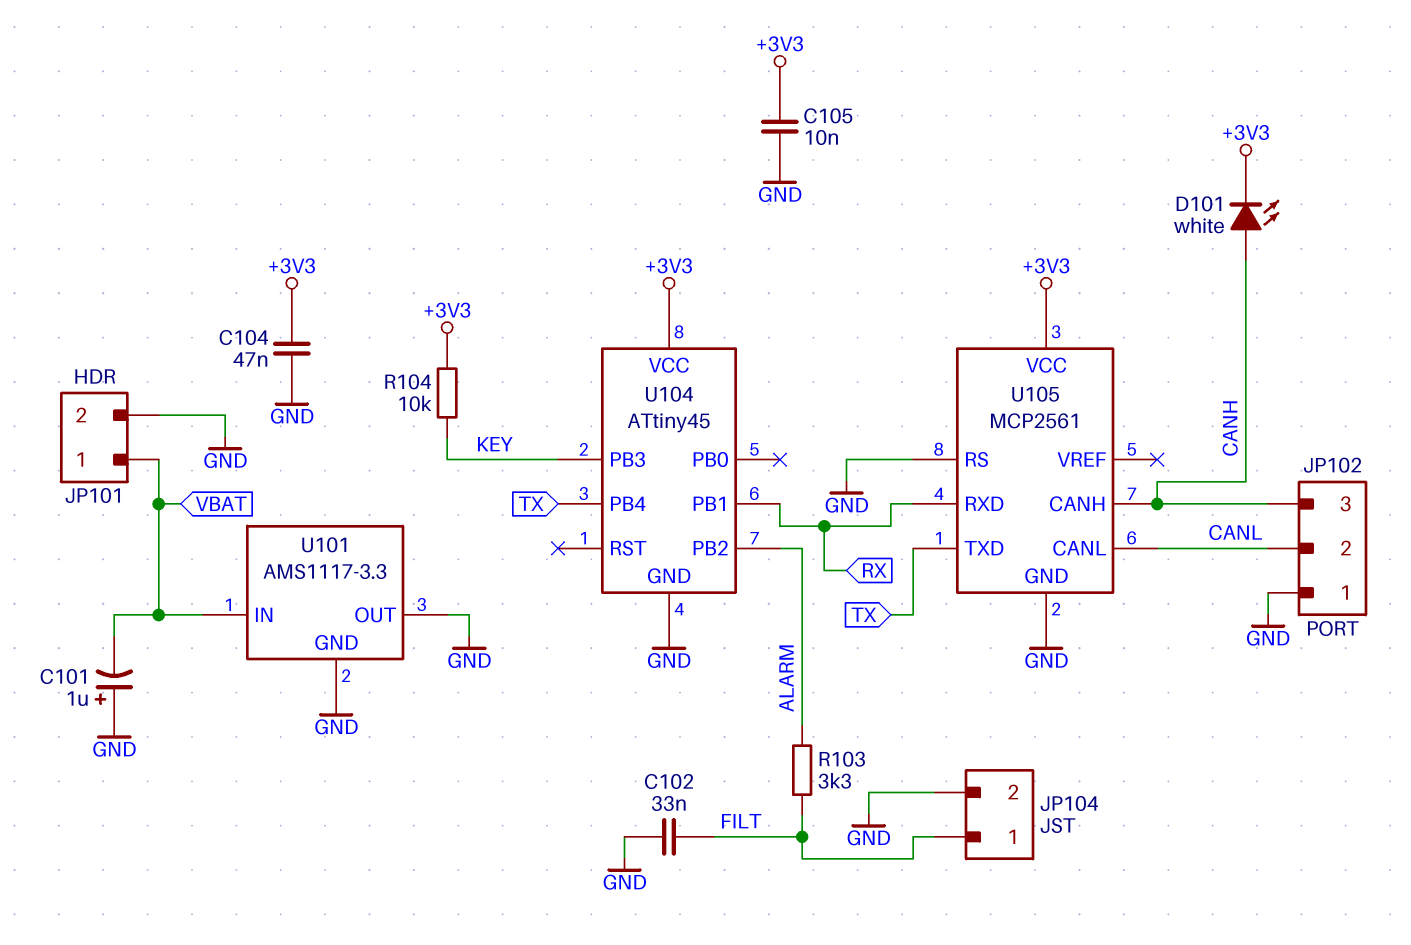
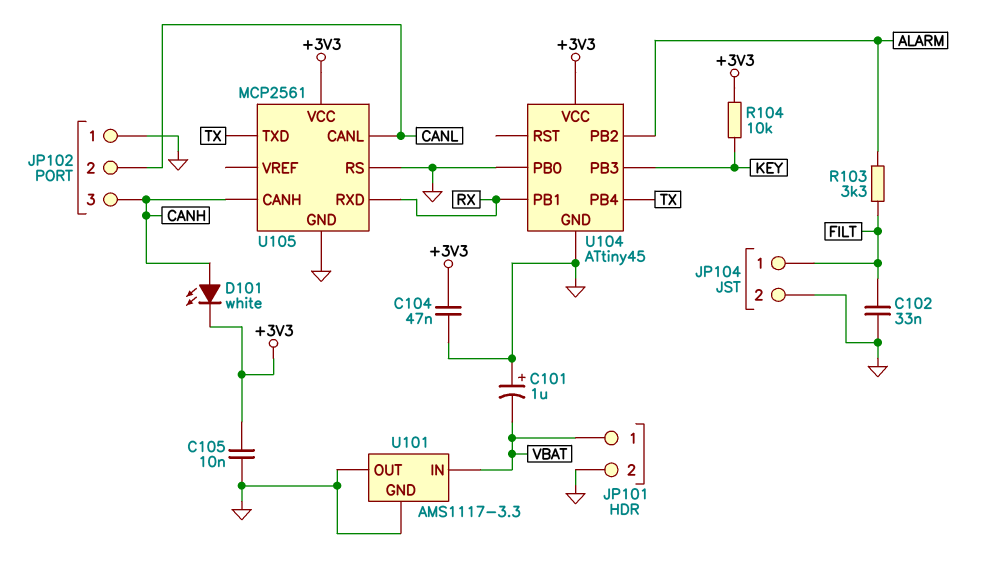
U104 pin PB0: none -> GND

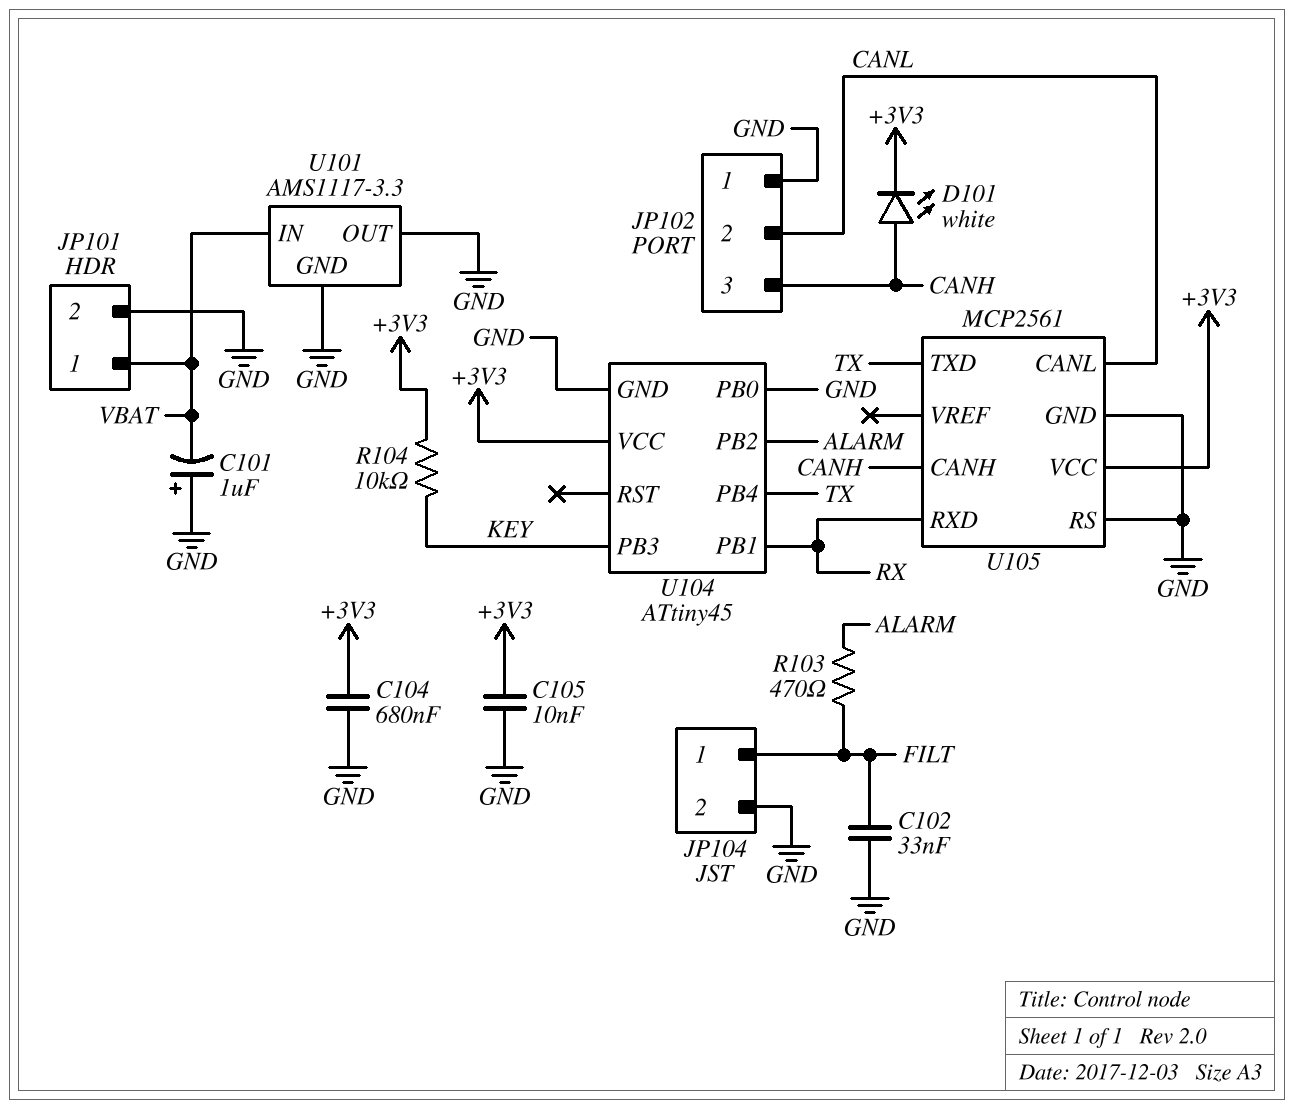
C104: 47nF (+3V3, GND) -> 680nF (+3V3, GND)
R103: 3.3k (ALARM, FILT) -> 470 (ALARM, FILT)

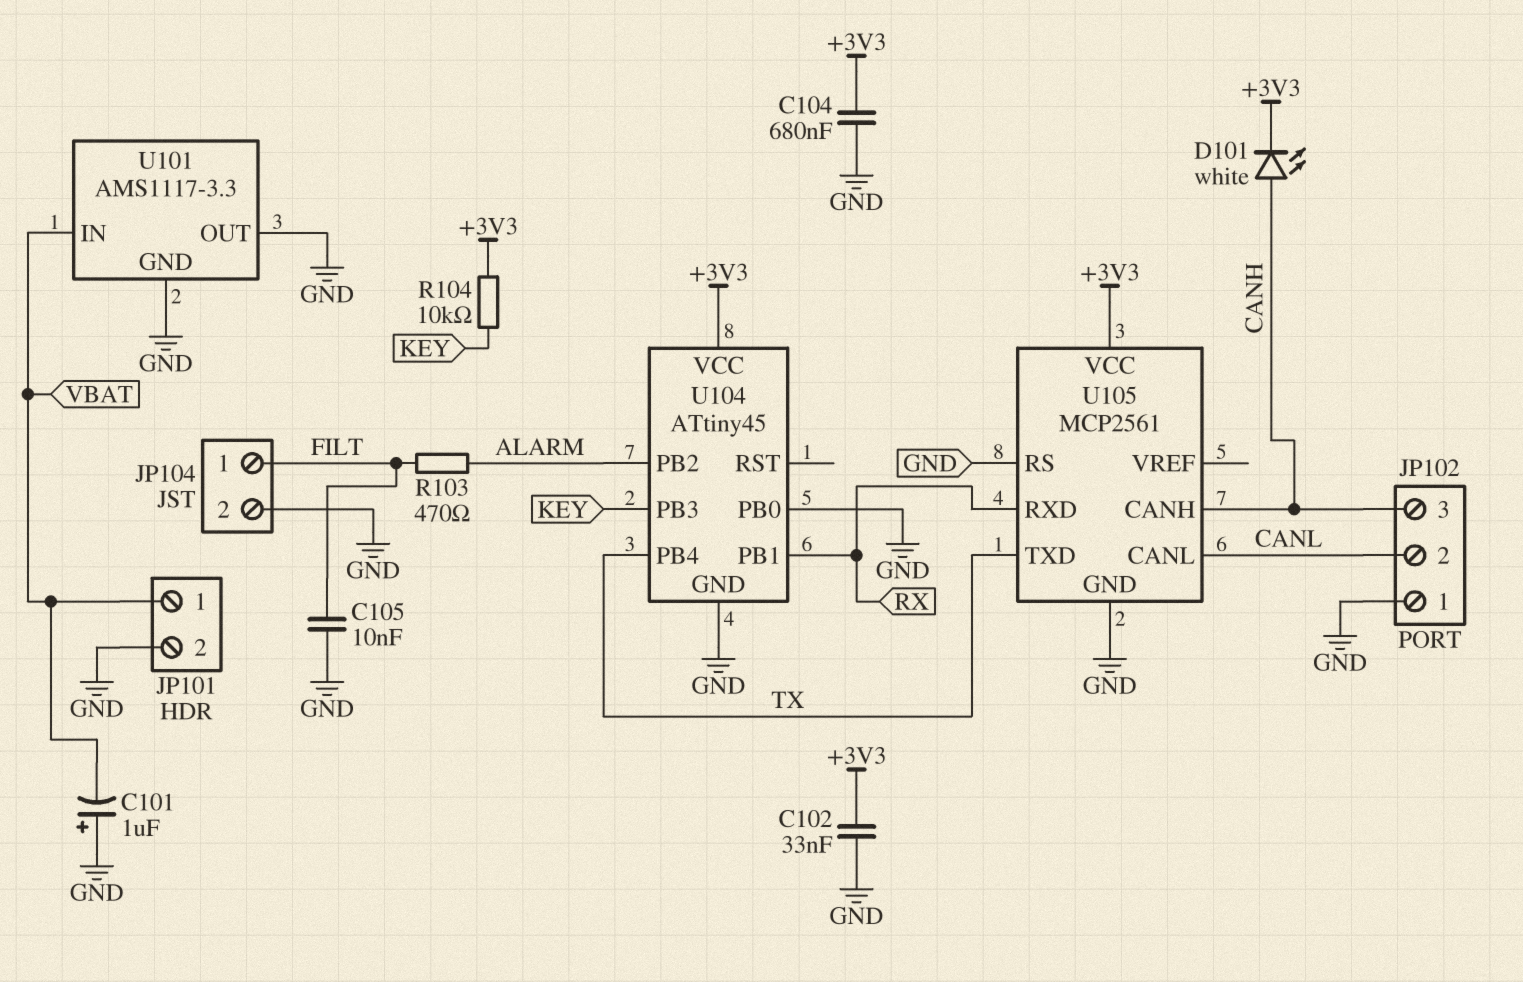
C102: 33nF (FILT, GND) -> 33nF (+3V3, GND)
C105: 10nF (+3V3, GND) -> 10nF (FILT, GND)

